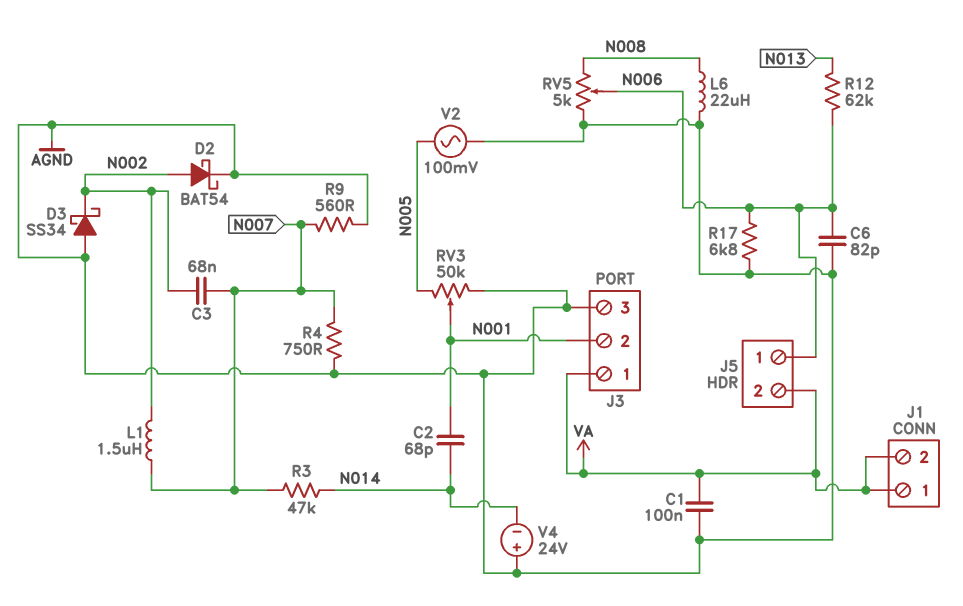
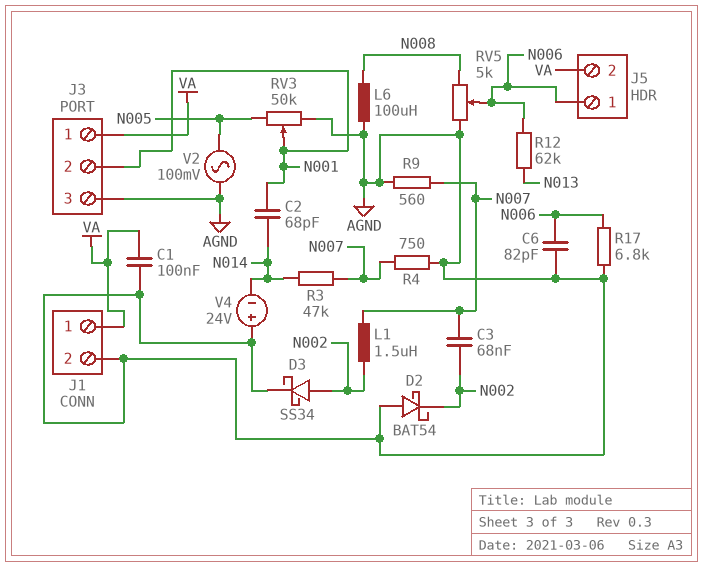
D2: schottky BAT54 (A N002, K AGND) -> schottky BAT54 (A AGND, K N002)
D3: schottky SS34 (A AGND, K N002) -> schottky SS34 (A N002, K AGND)
J1 pin 2: VA -> AGND
L6: 22uH (AGND, N008) -> 100uH (AGND, N008)

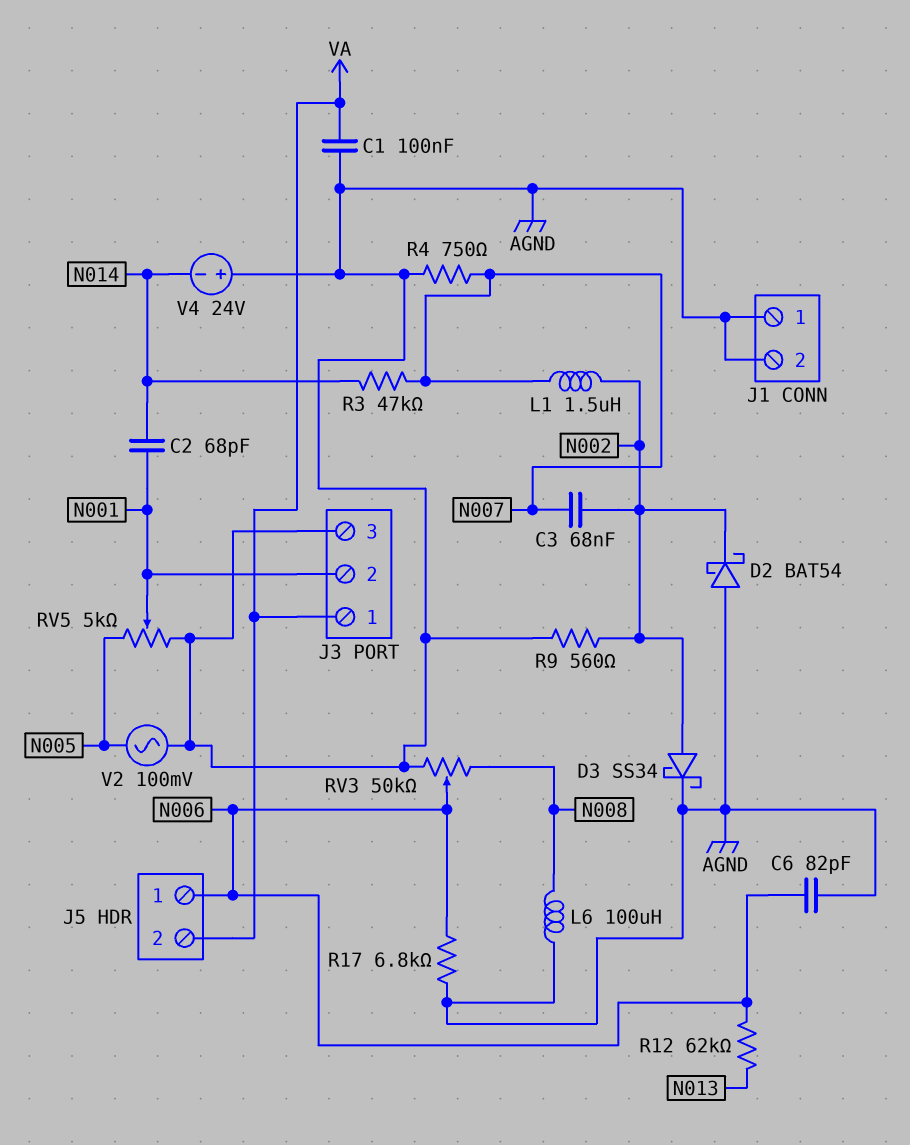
J1 pin 1: VA -> AGND
R9: 560 (AGND, N007) -> 560 (AGND, N002)
RV3: 50k (AGND, N005, wiper N001) -> 50k (AGND, N008, wiper N006)
RV5: 5k (AGND, N008, wiper N006) -> 5k (AGND, N005, wiper N001)

